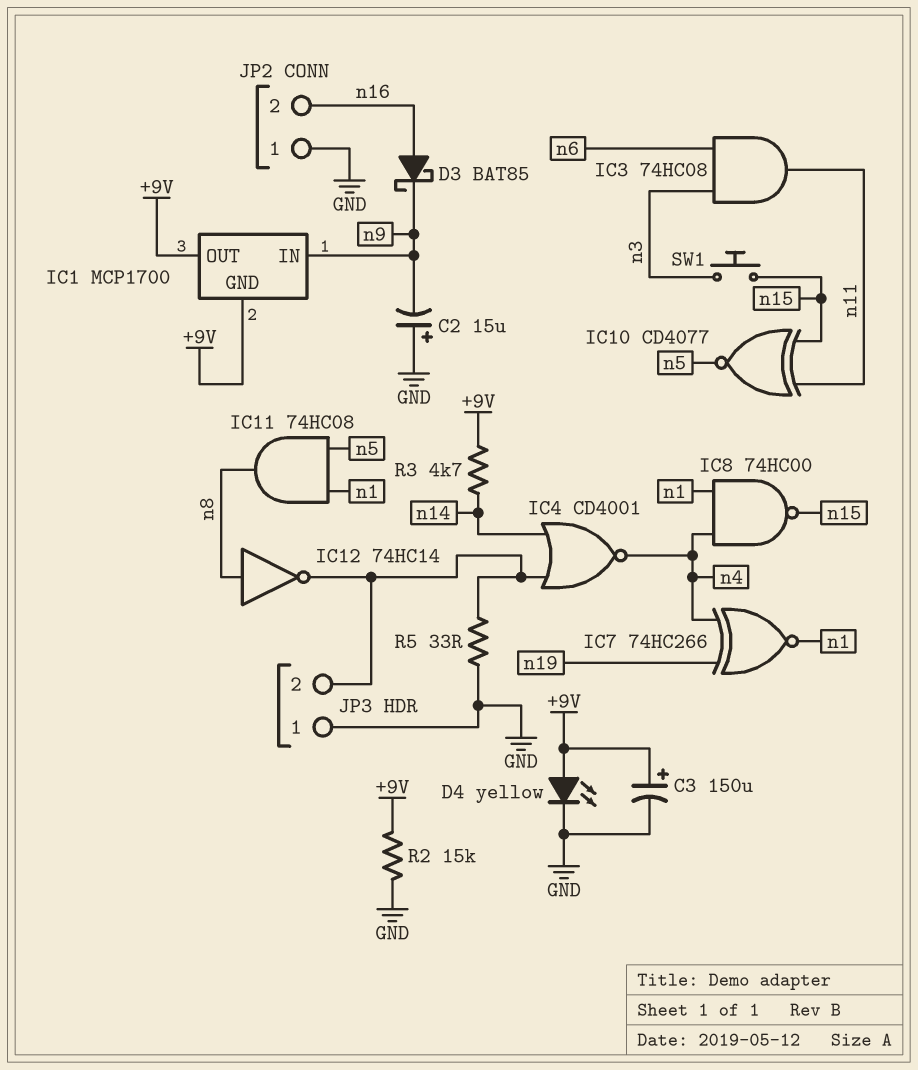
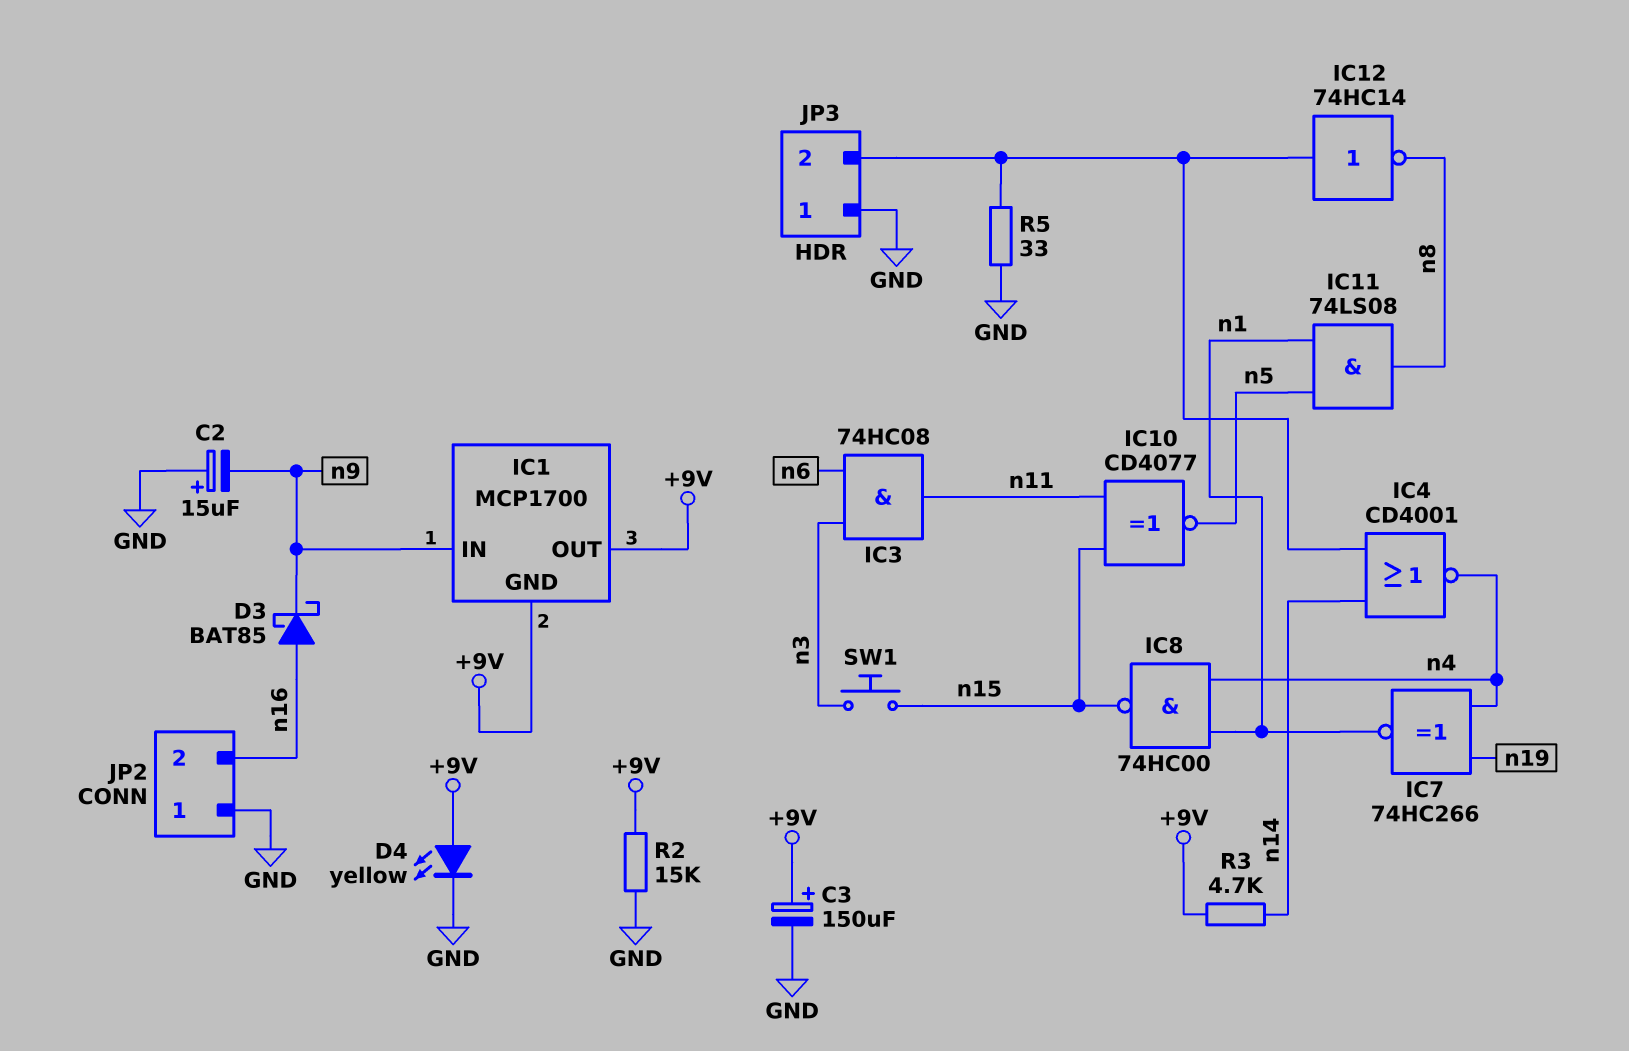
IC11: AND 74HC08 (in n1, in n5, out n8) -> AND 74LS08 (in n1, in n5, out n8)
IC12: NOT 74HC14 (in n8, out JP3/2) -> NOT 74HC14 (in JP3/2, out n8)

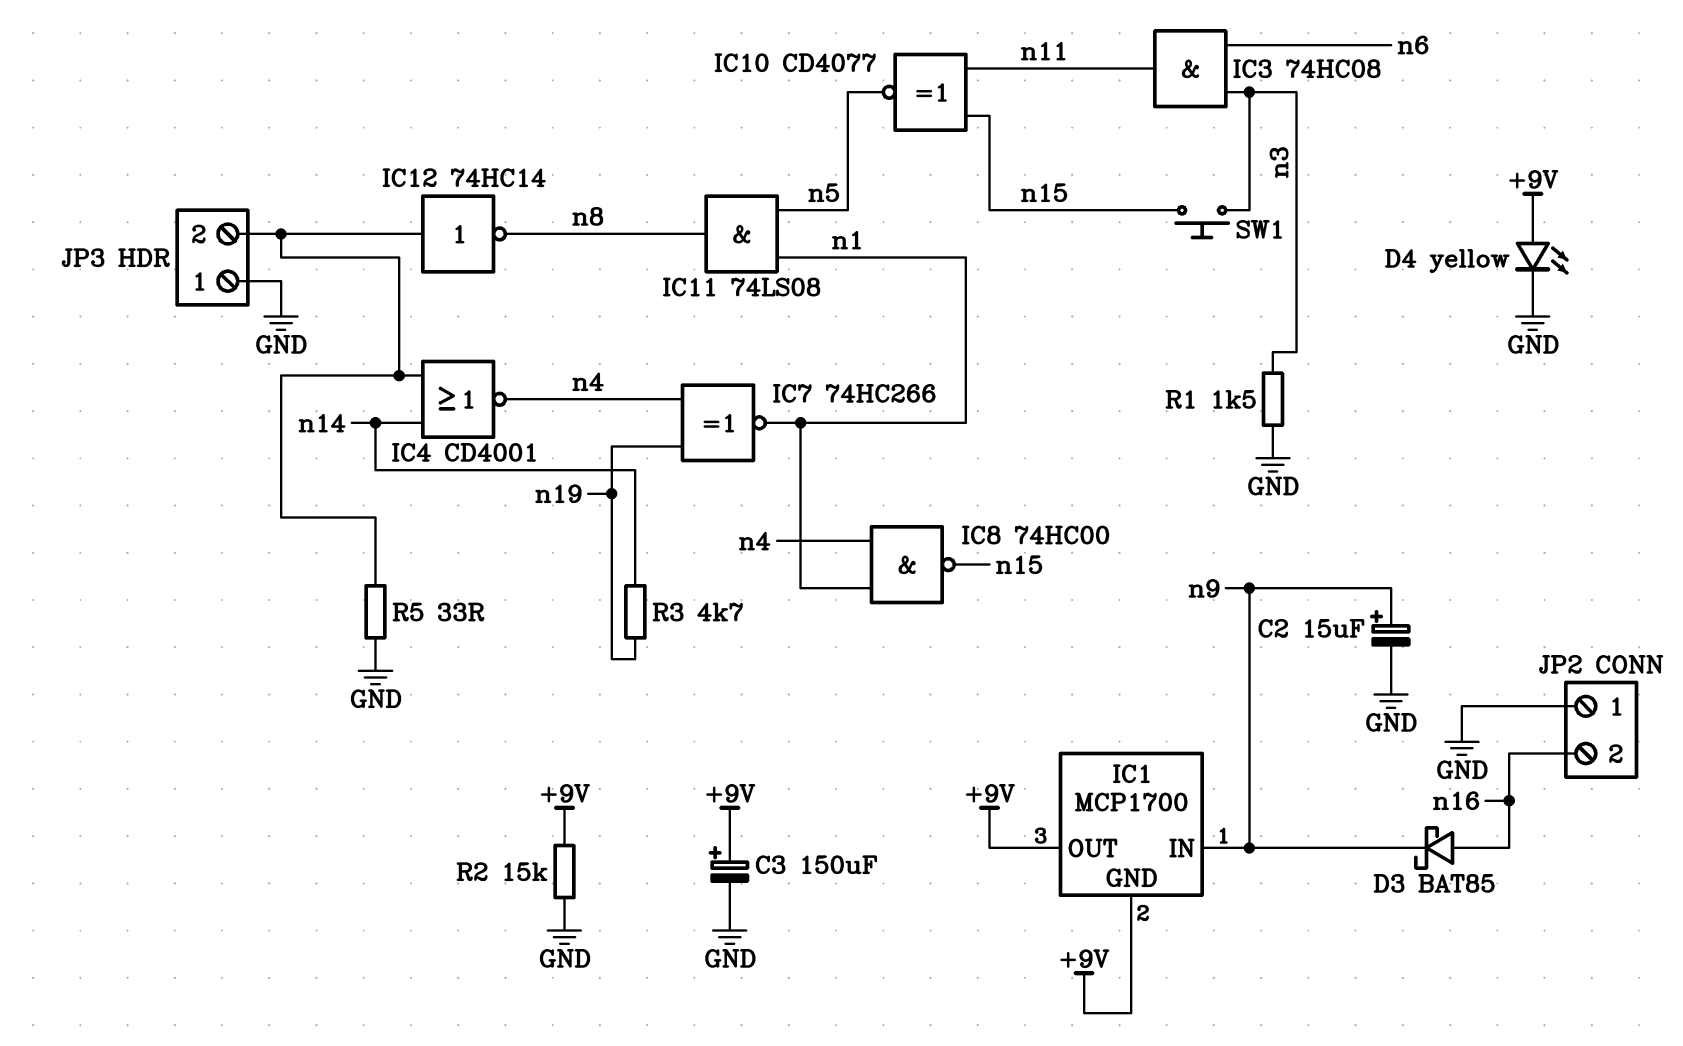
C2: 15uF (plus GND, minus n9) -> 15uF (plus n9, minus GND)
R1: none -> 1.5k (GND, n3)
R3: 4.7k (+9V, n14) -> 4.7k (n14, n19)

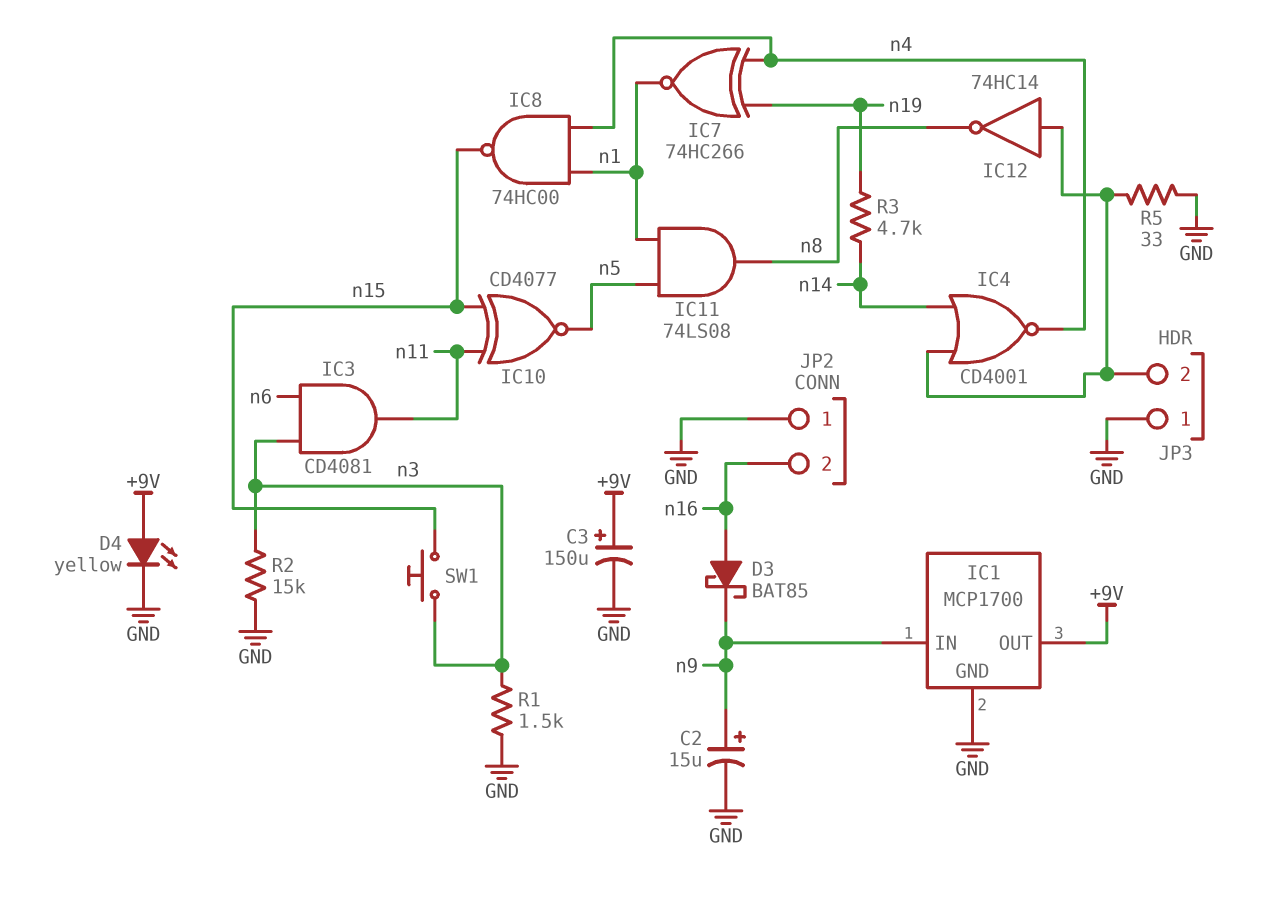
IC1 pin GND: +9V -> GND
IC3: AND 74HC08 (in n3, in n6, out n11) -> AND CD4081 (in n3, in n6, out n11)
R2: 15k (+9V, GND) -> 15k (GND, n3)

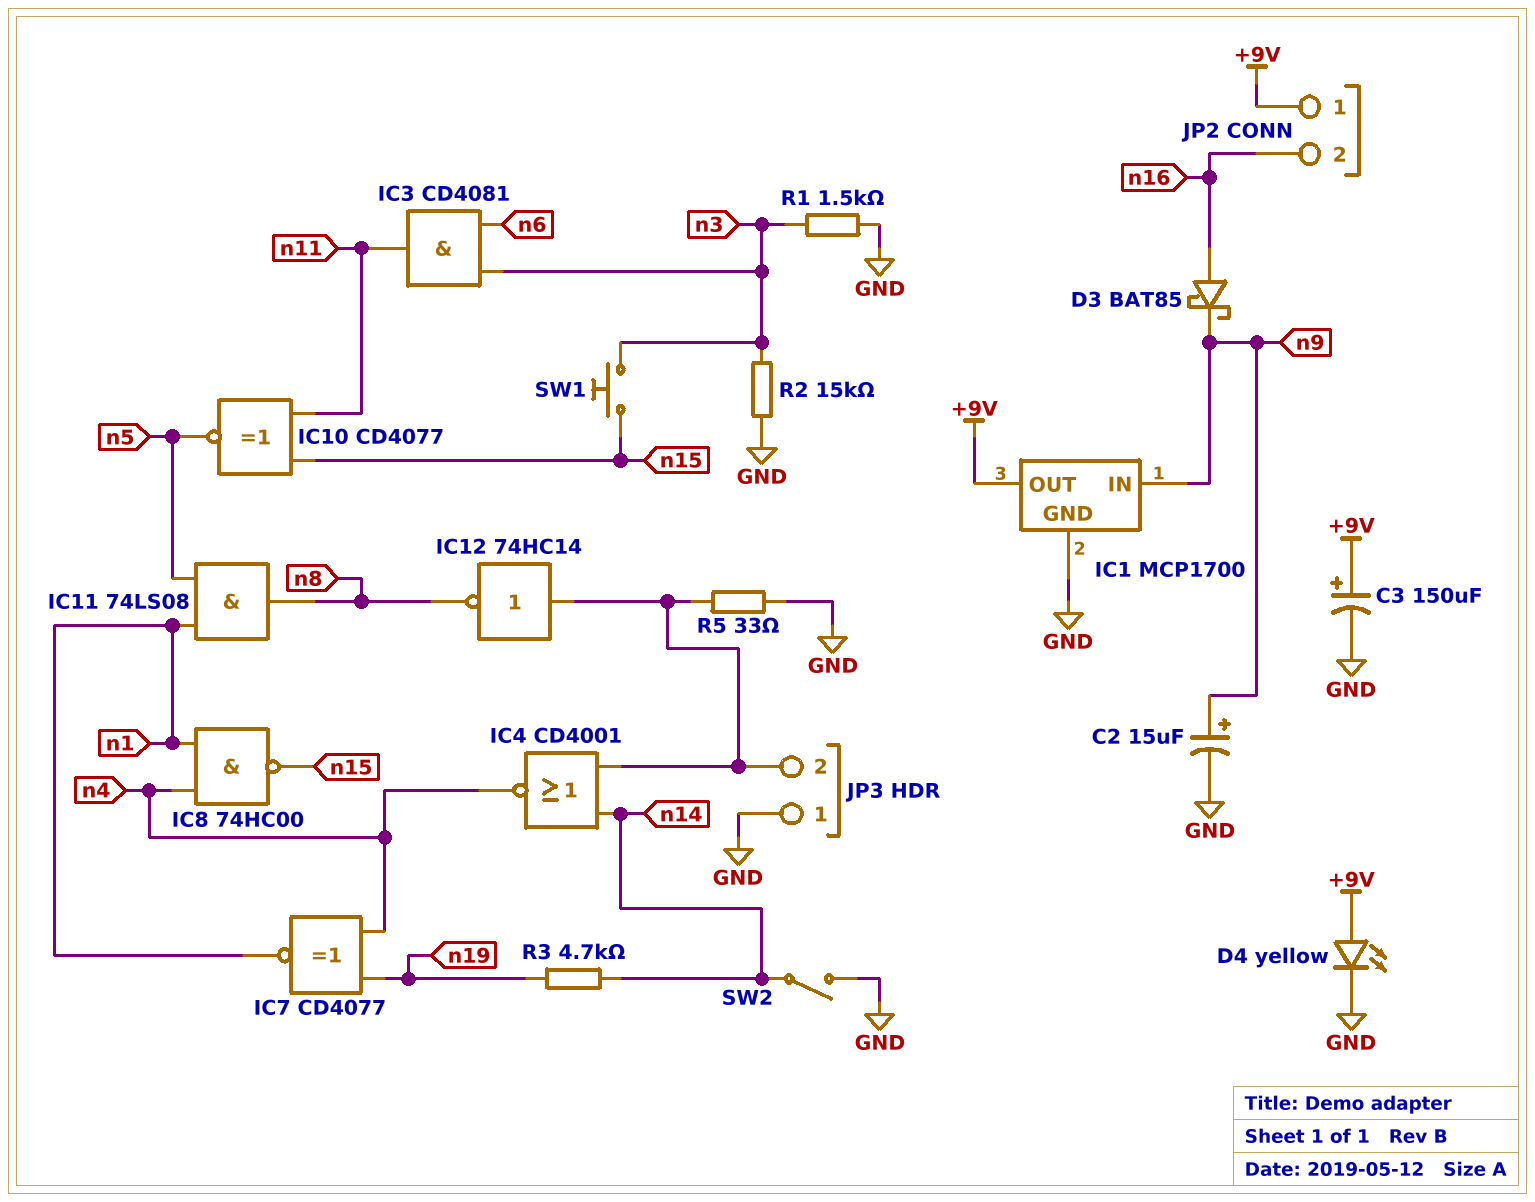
IC7: XNOR 74HC266 (in n4, in n19, out n1) -> XNOR CD4077 (in n4, in n19, out n1)
JP2 pin 1: GND -> +9V
SW2: none -> switch (GND, n14)

